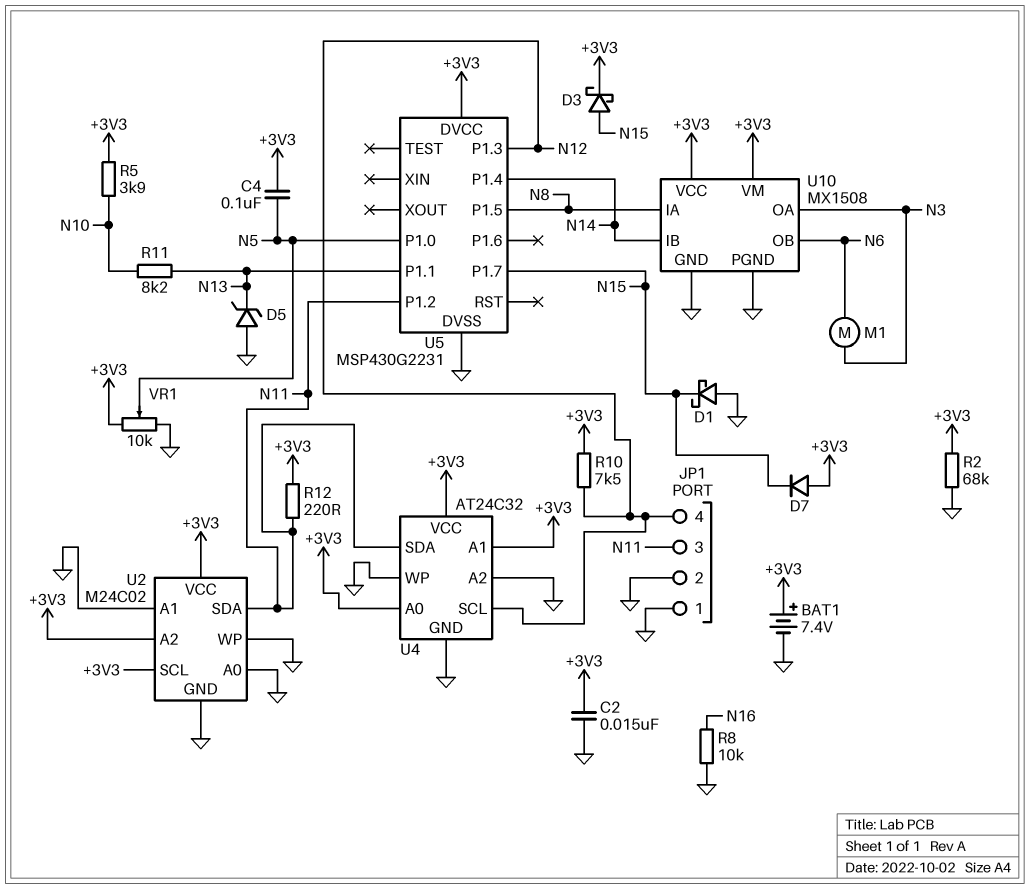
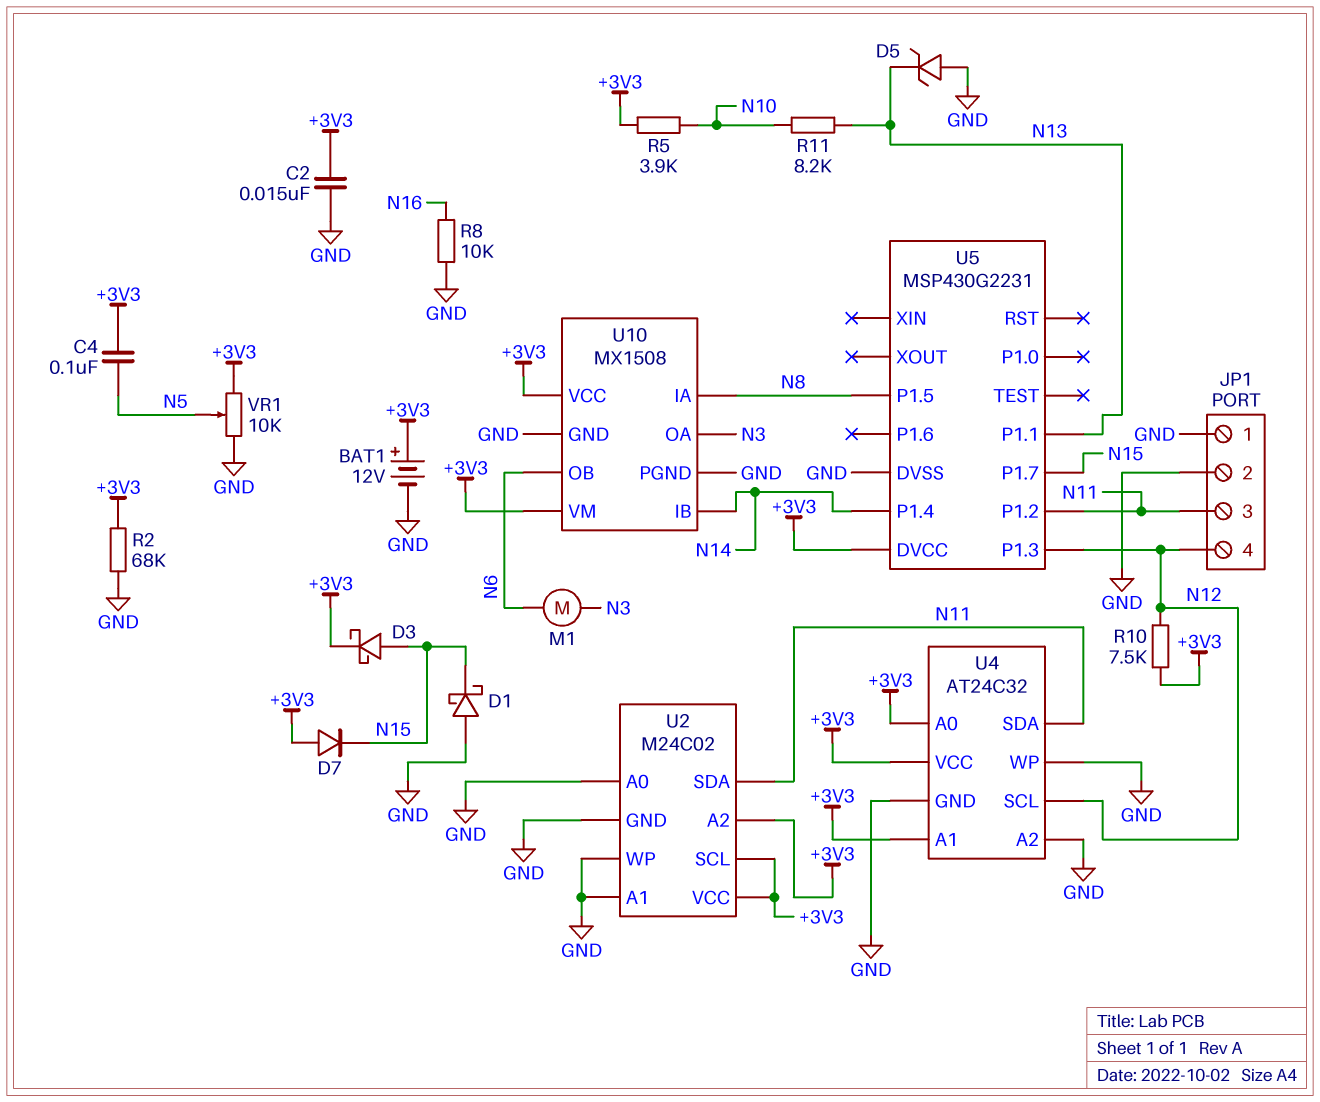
BAT1: 7.4V (plus +3V3, minus GND) -> 12V (plus +3V3, minus GND)
R12: 220 (+3V3, N11) -> none
U5 pin P1.0: N5 -> none

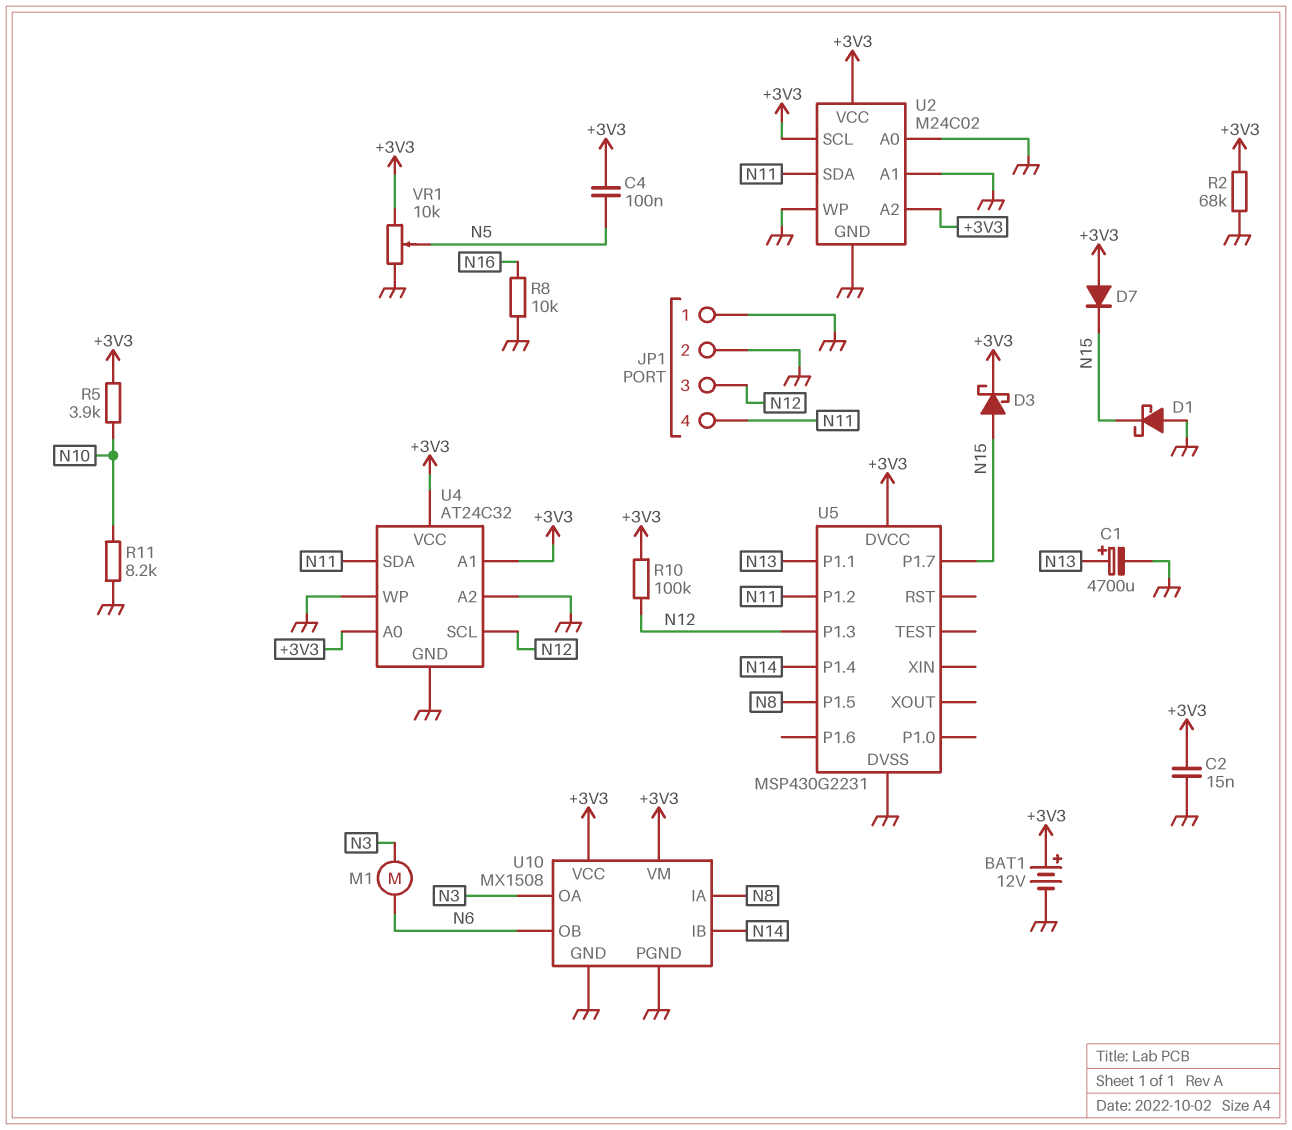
C1: none -> 4700uF (plus N13, minus GND)
D5: zener (A GND, K N13) -> none
JP1 pin 3: N11 -> N12
JP1 pin 4: N12 -> N11
R10: 7.5k (+3V3, N12) -> 100k (+3V3, N12)
R11: 8.2k (N10, N13) -> 8.2k (GND, N10)

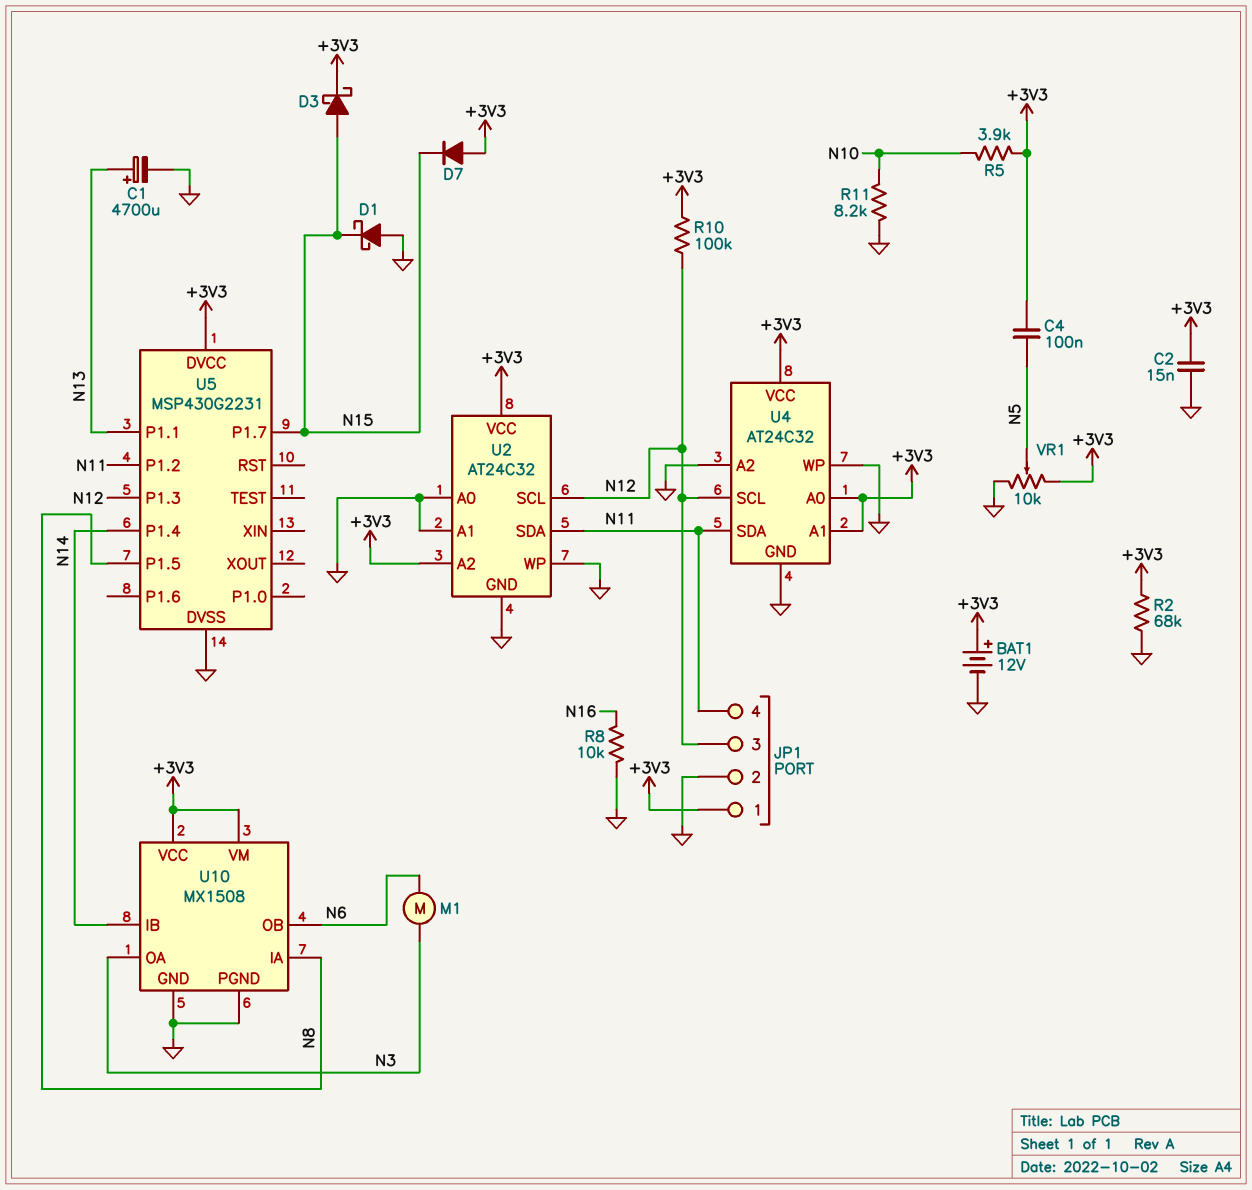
JP1 pin 1: GND -> +3V3
U2: M24C02 -> AT24C32
U2 pin SCL: +3V3 -> N12

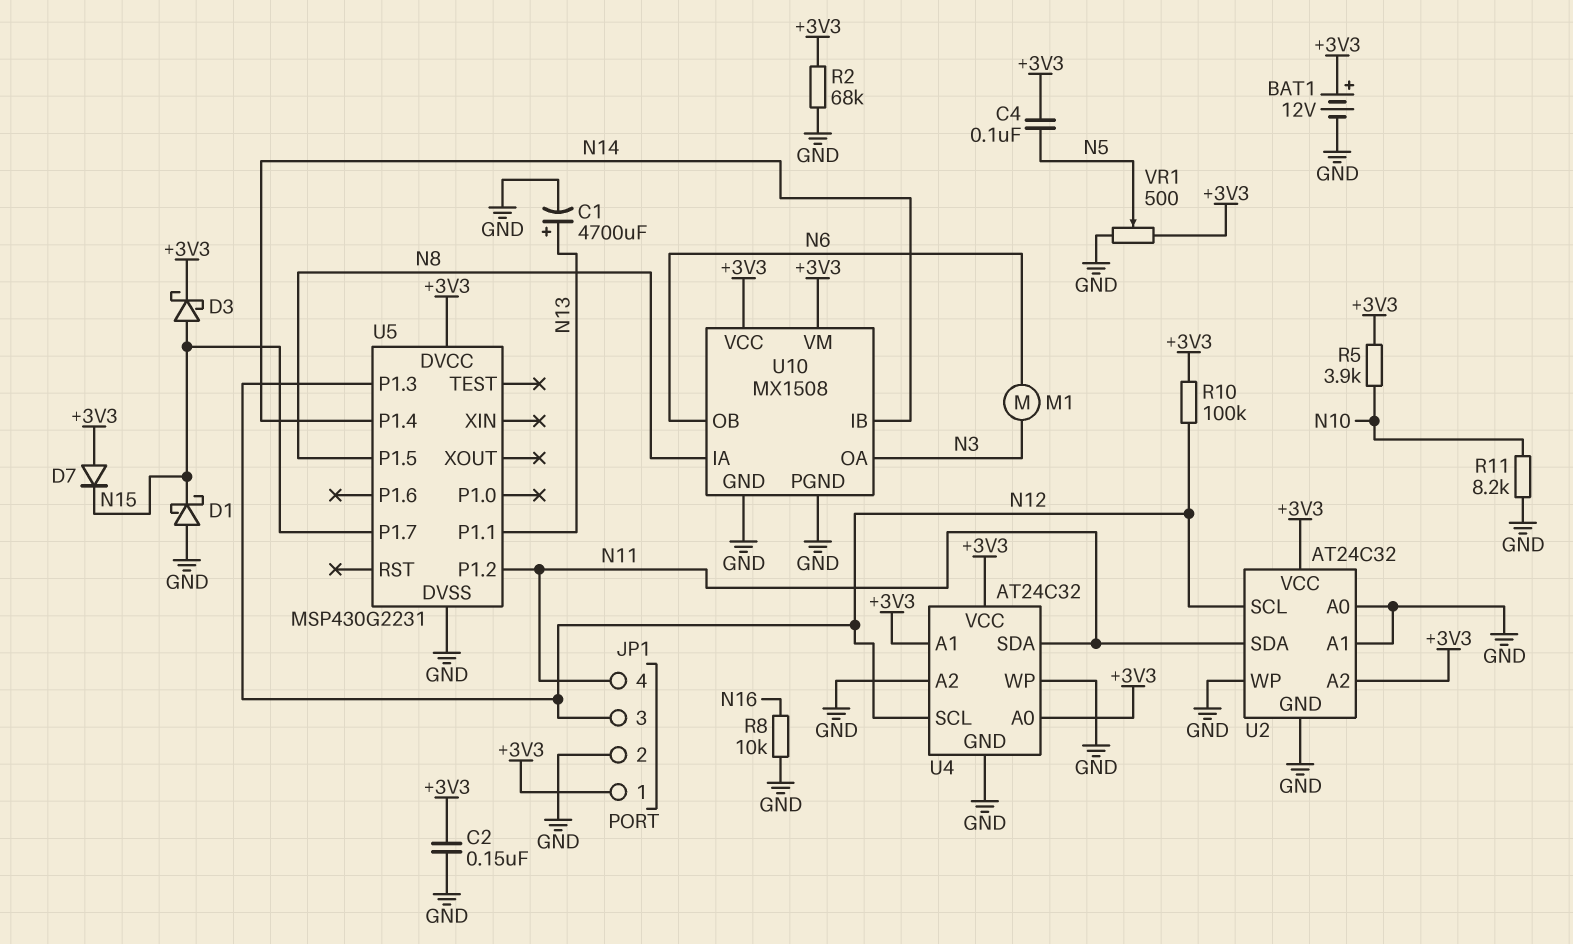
C2: 15nF (+3V3, GND) -> 150nF (+3V3, GND)
VR1: 10k (+3V3, GND, wiper N5) -> 500 (+3V3, GND, wiper N5)

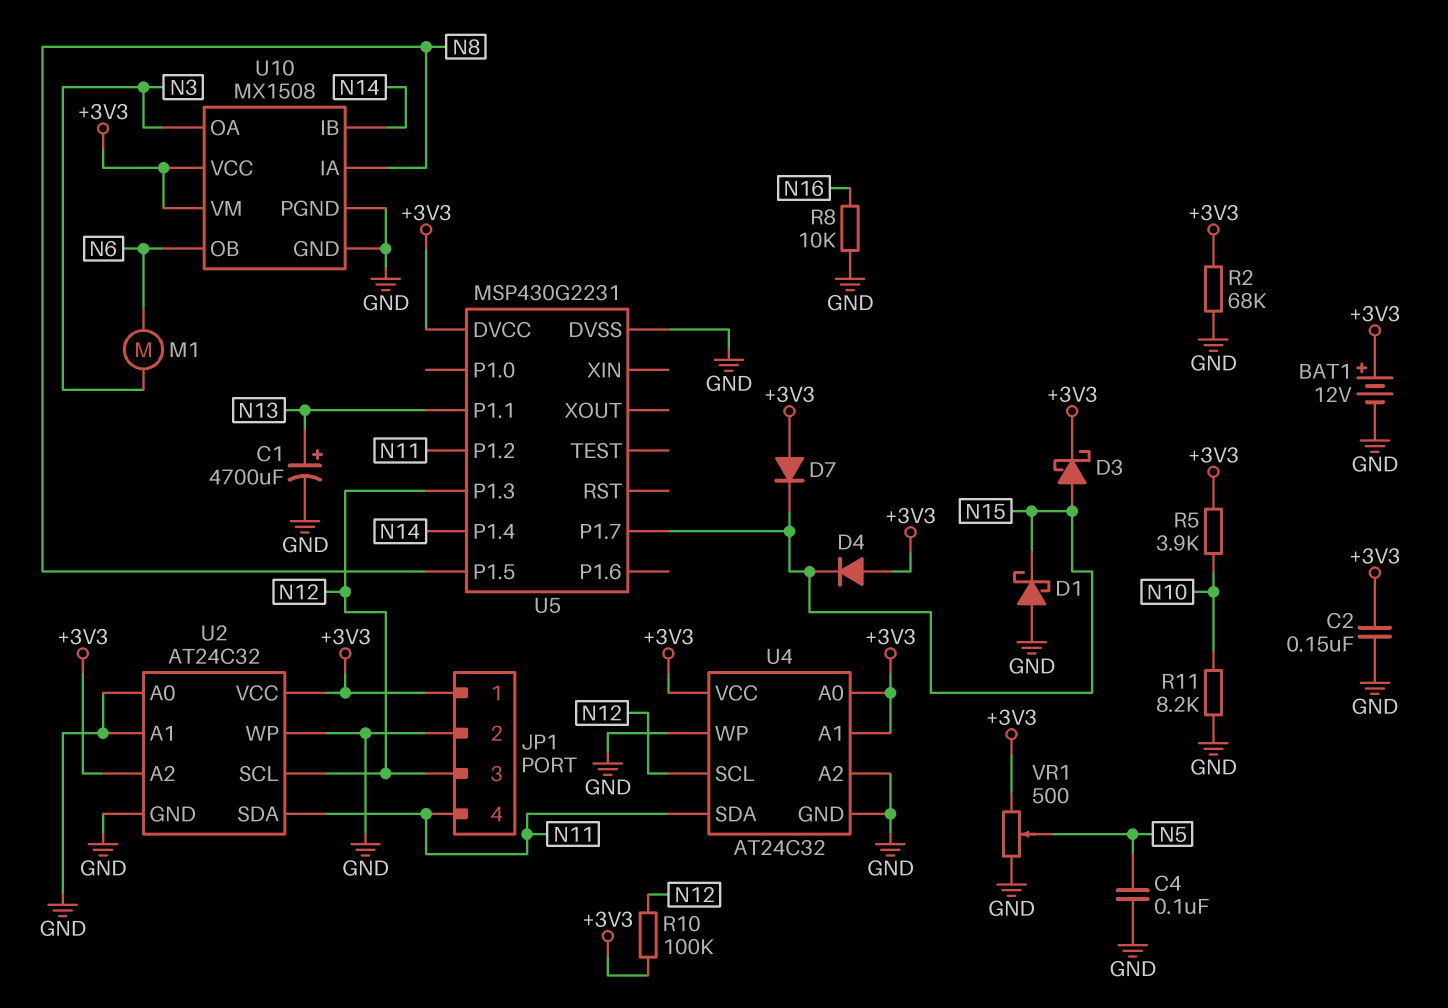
C4: 100nF (+3V3, N5) -> 100nF (GND, N5)
D4: none -> diode (A +3V3, K N15)

